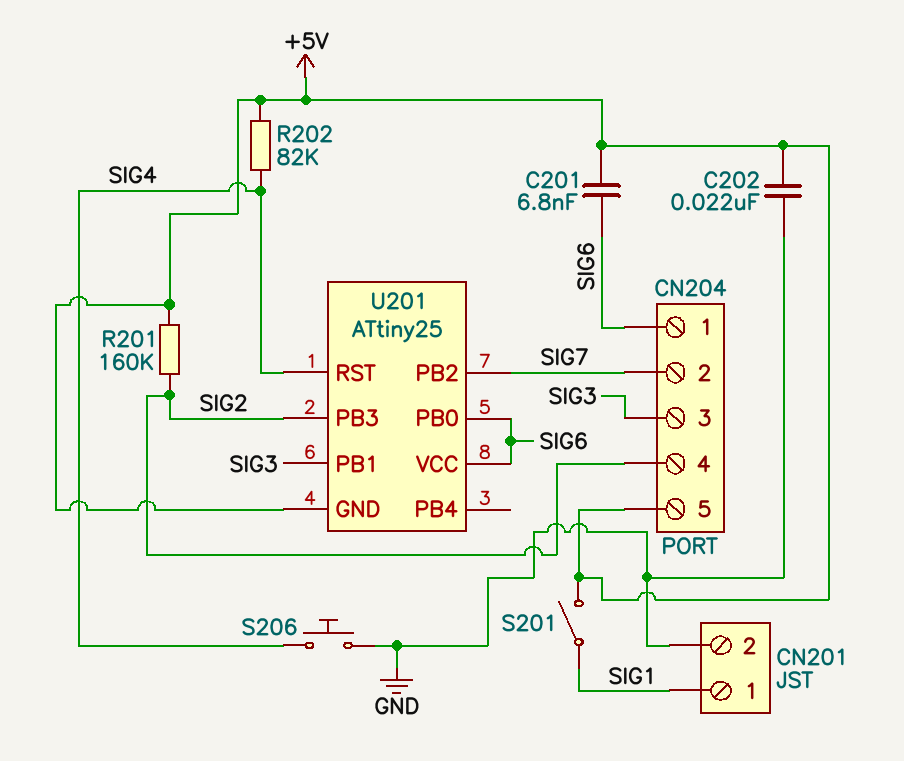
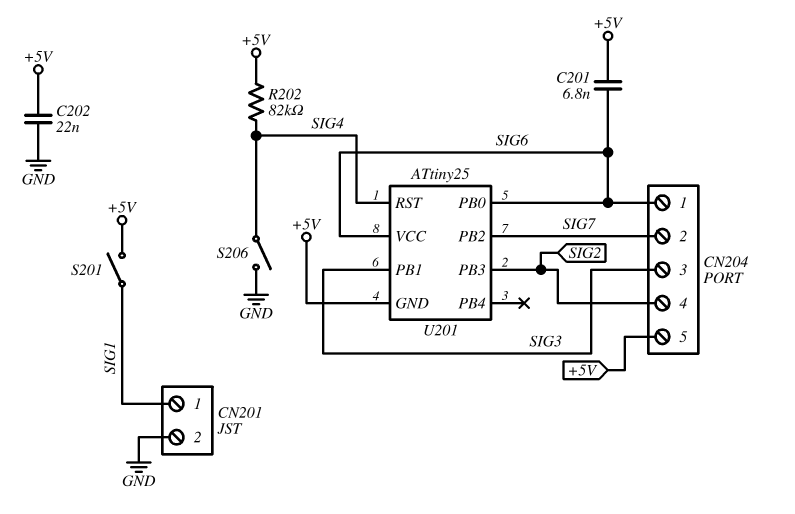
R201: 160k (+5V, SIG2) -> none
S206: button (GND, SIG4) -> switch (GND, SIG4)

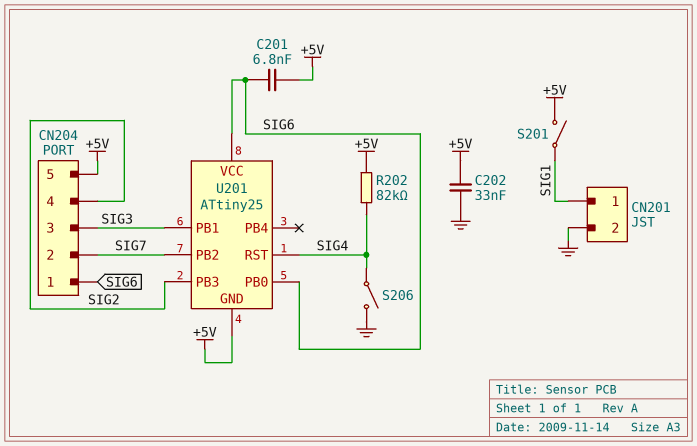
C202: 22nF (+5V, GND) -> 33nF (+5V, GND)

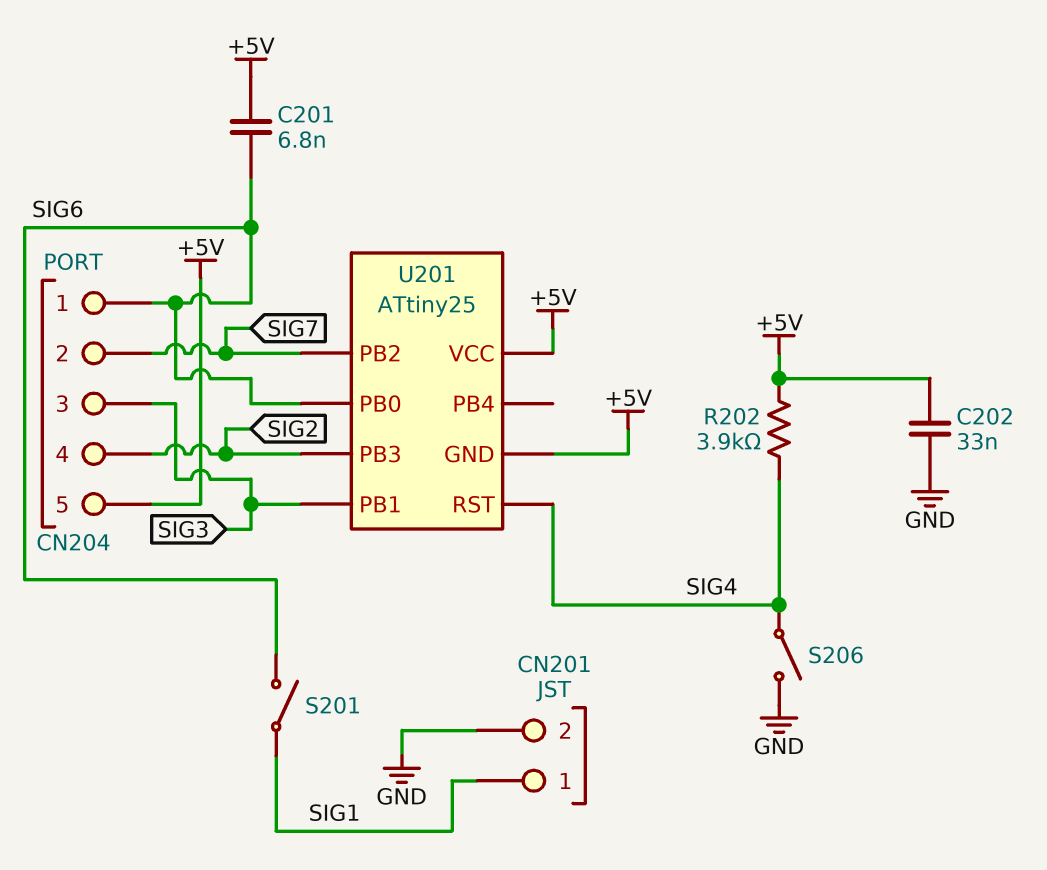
R202: 82k (+5V, SIG4) -> 3.9k (+5V, SIG4)
S201: switch (+5V, SIG1) -> switch (SIG1, SIG6)
U201 pin VCC: SIG6 -> +5V

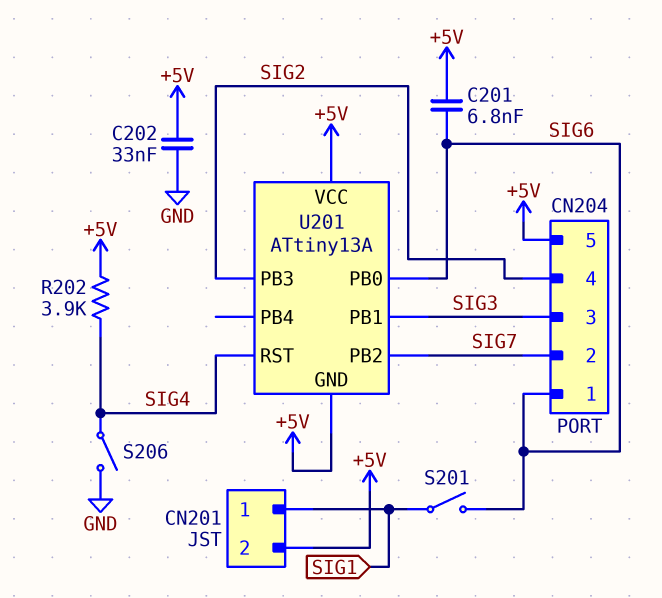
CN201 pin 2: GND -> +5V
U201: ATtiny25 -> ATtiny13A

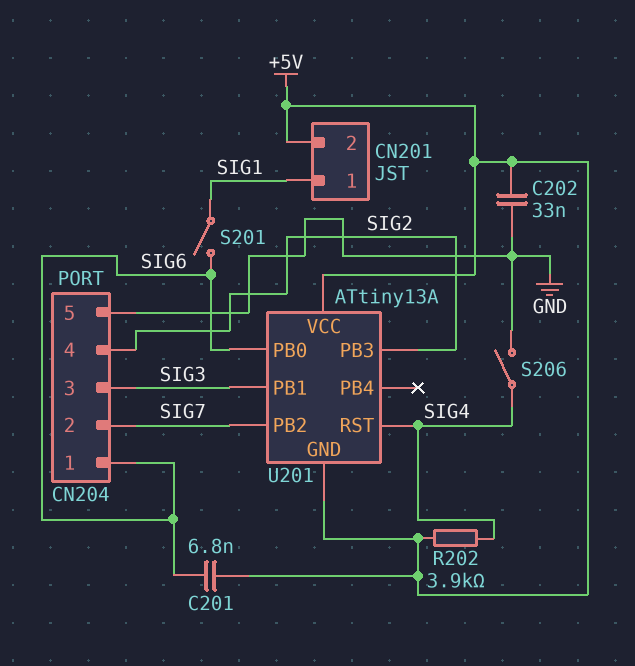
CN204 pin 5: +5V -> GND

